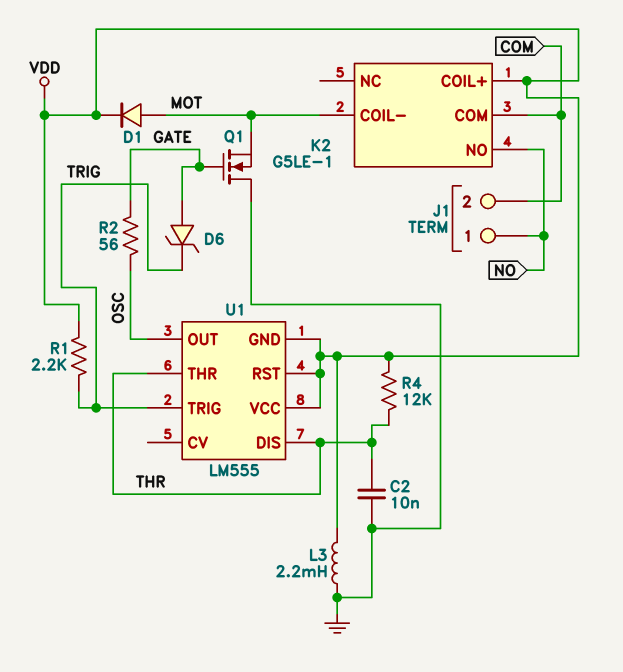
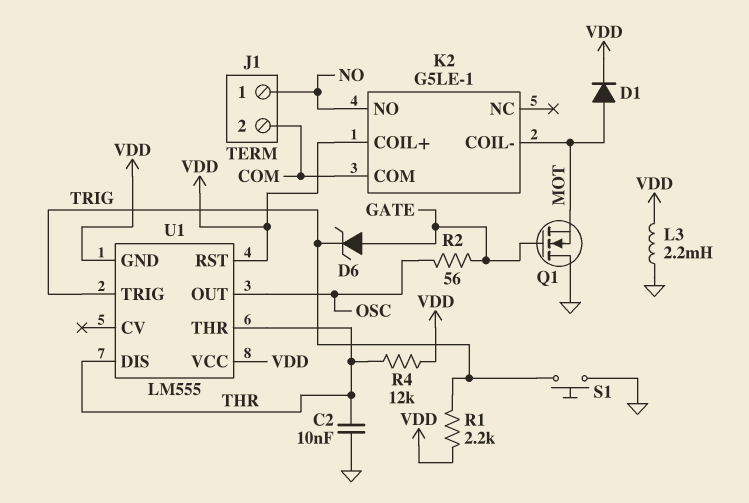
S1: none -> button (GND, TRIG)

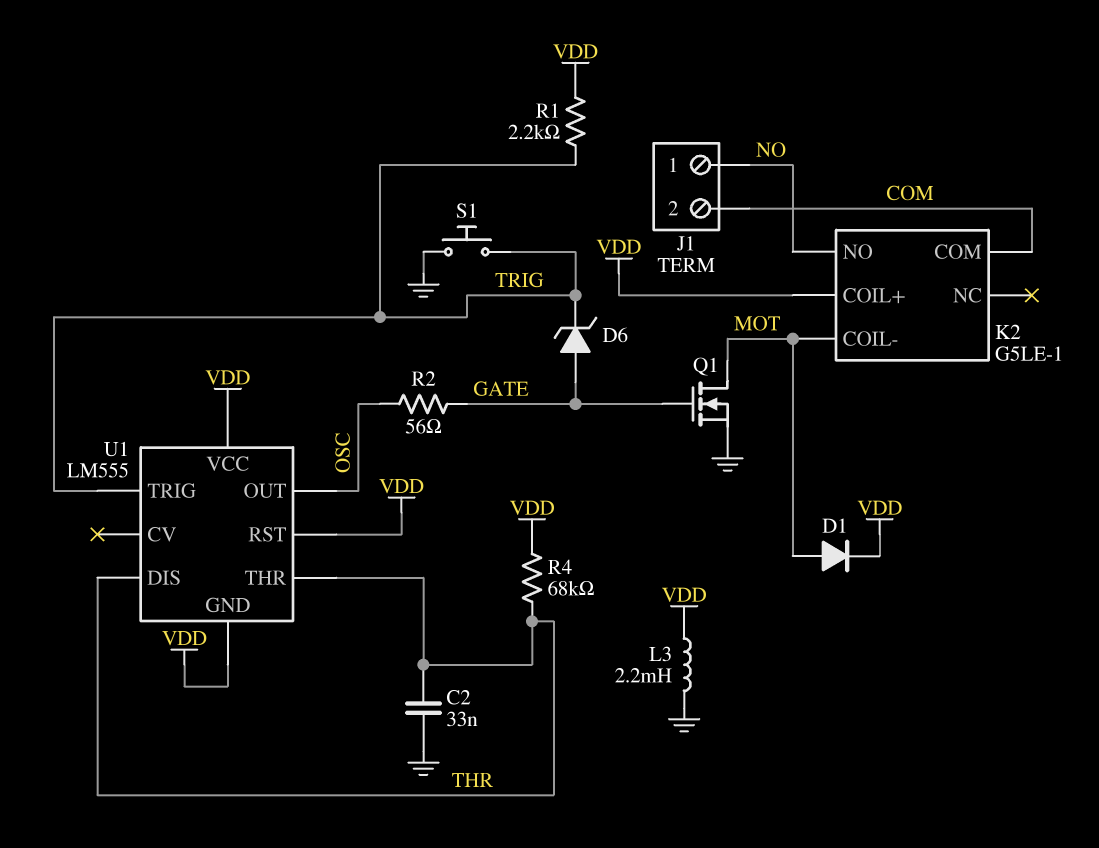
C2: 10nF (GND, THR) -> 33nF (GND, THR)
Q1: NMOS (G GATE, D GND, S MOT) -> NMOS (G GATE, D MOT, S GND)
R4: 12k (THR, VDD) -> 68k (THR, VDD)

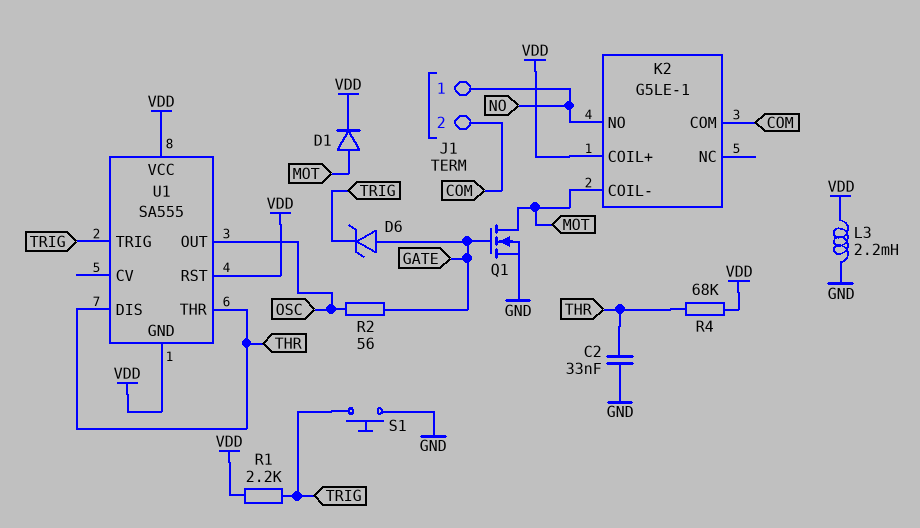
U1: LM555 -> SA555

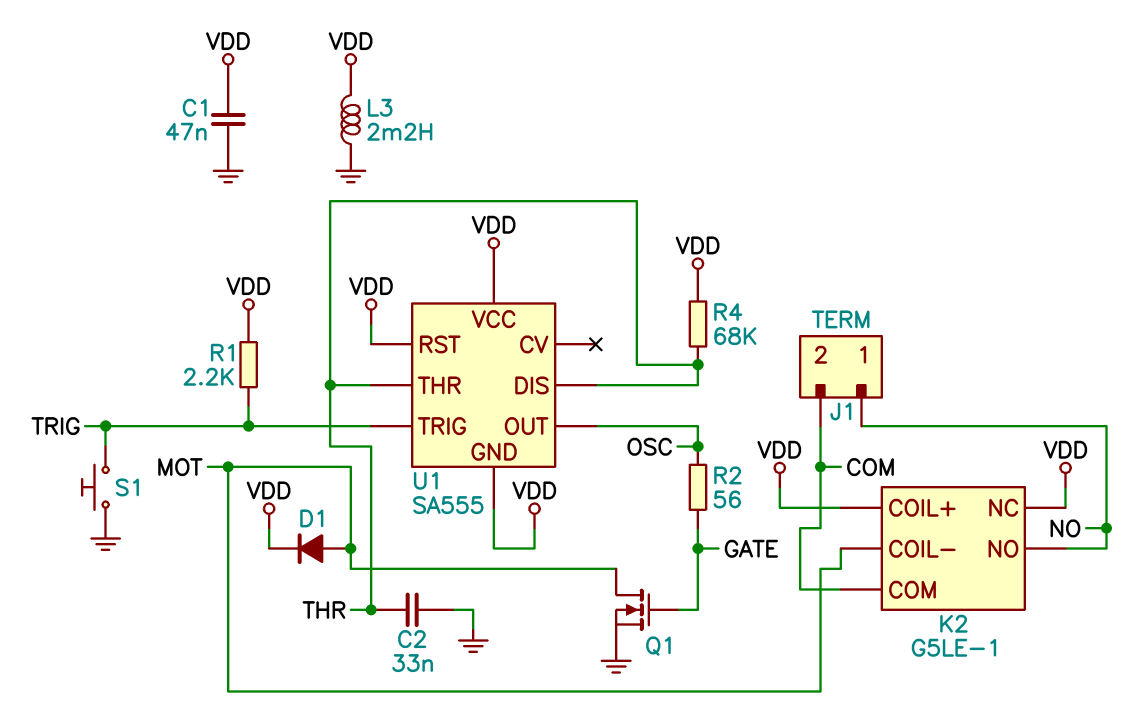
C1: none -> 47nF (GND, VDD)
D6: zener (A GATE, K TRIG) -> none
K2 pin NC: none -> VDD

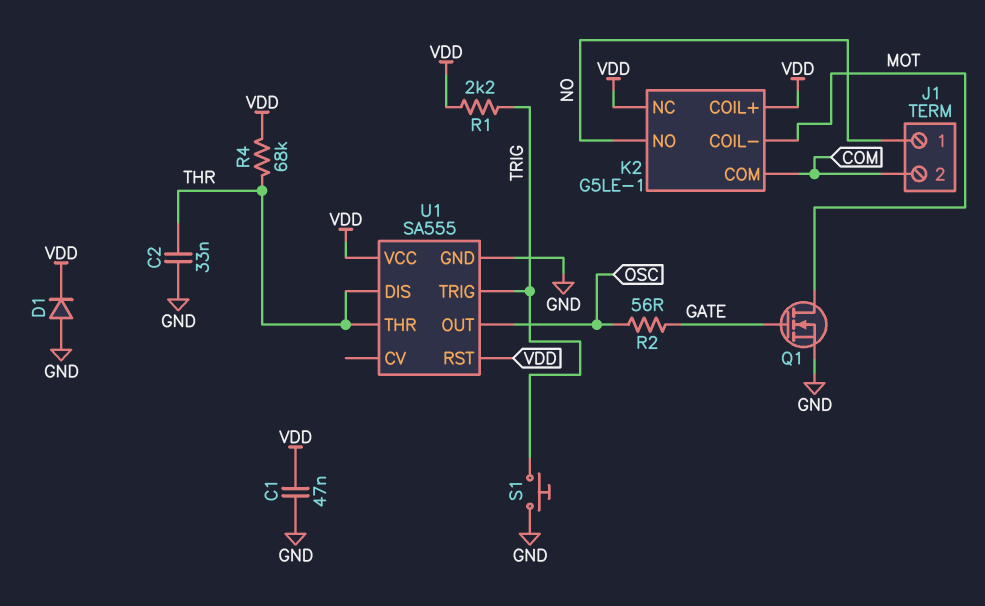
D1: diode (A MOT, K VDD) -> diode (A GND, K VDD)
L3: 2.2mH (GND, VDD) -> none
U1 pin GND: VDD -> GND

